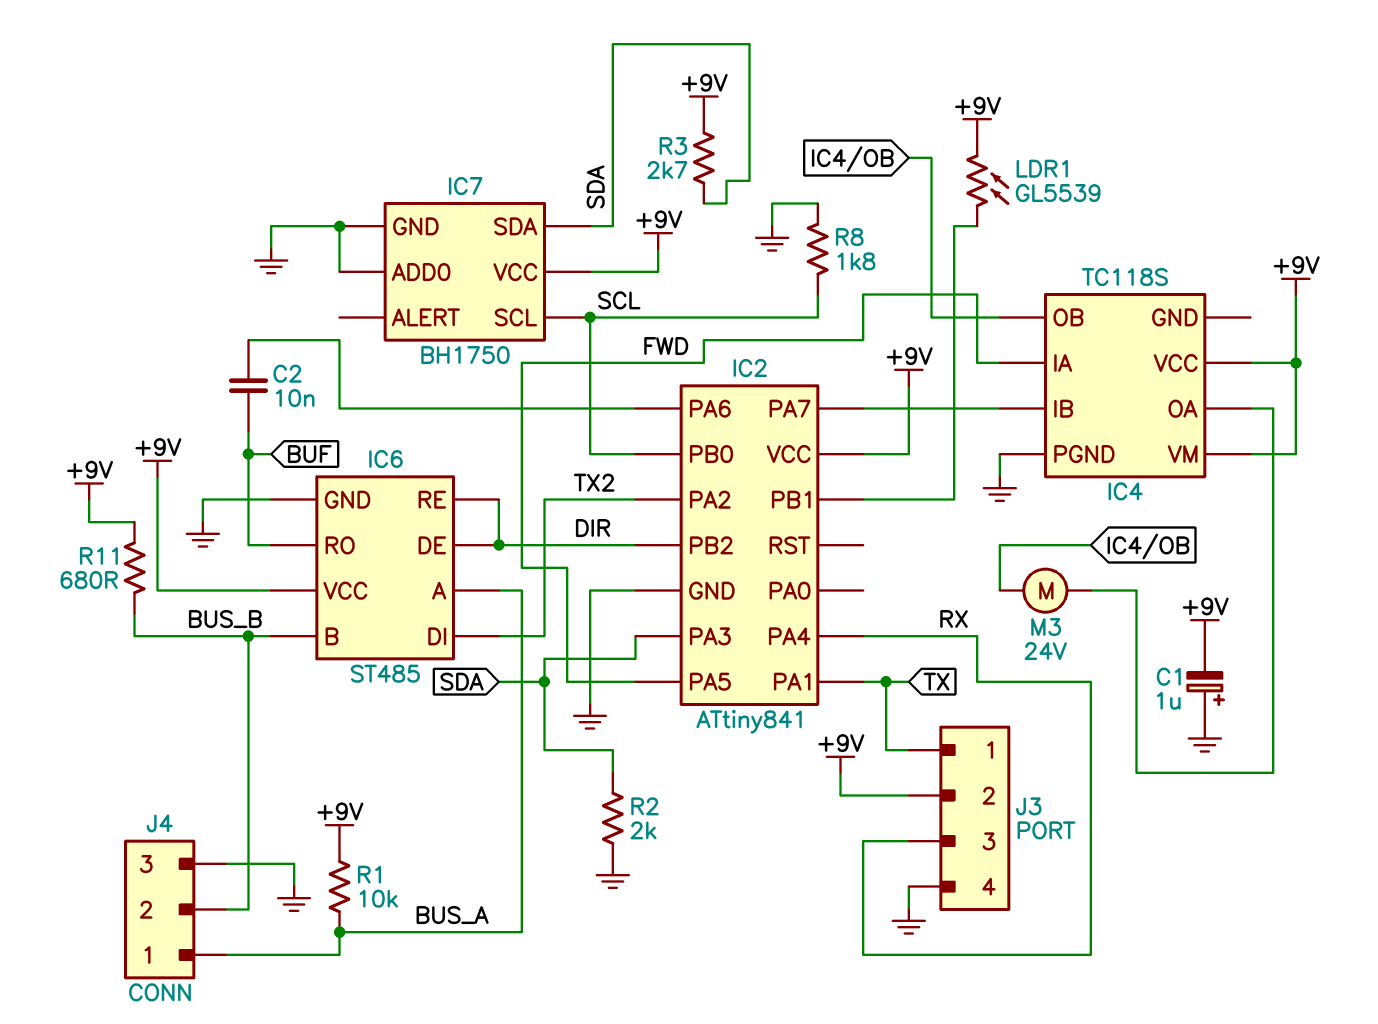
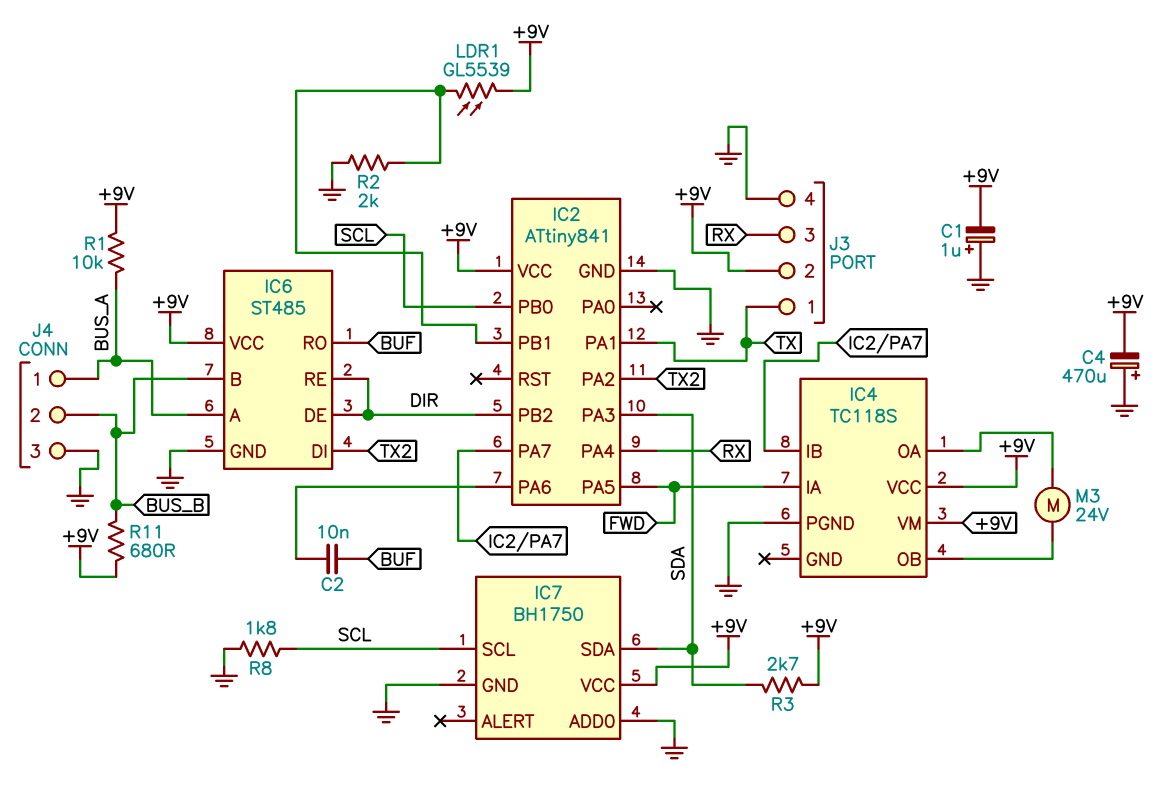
C4: none -> 470uF (plus GND, minus +9V)
R2: 2k (GND, SDA) -> 2k (GND, IC2/PB1)

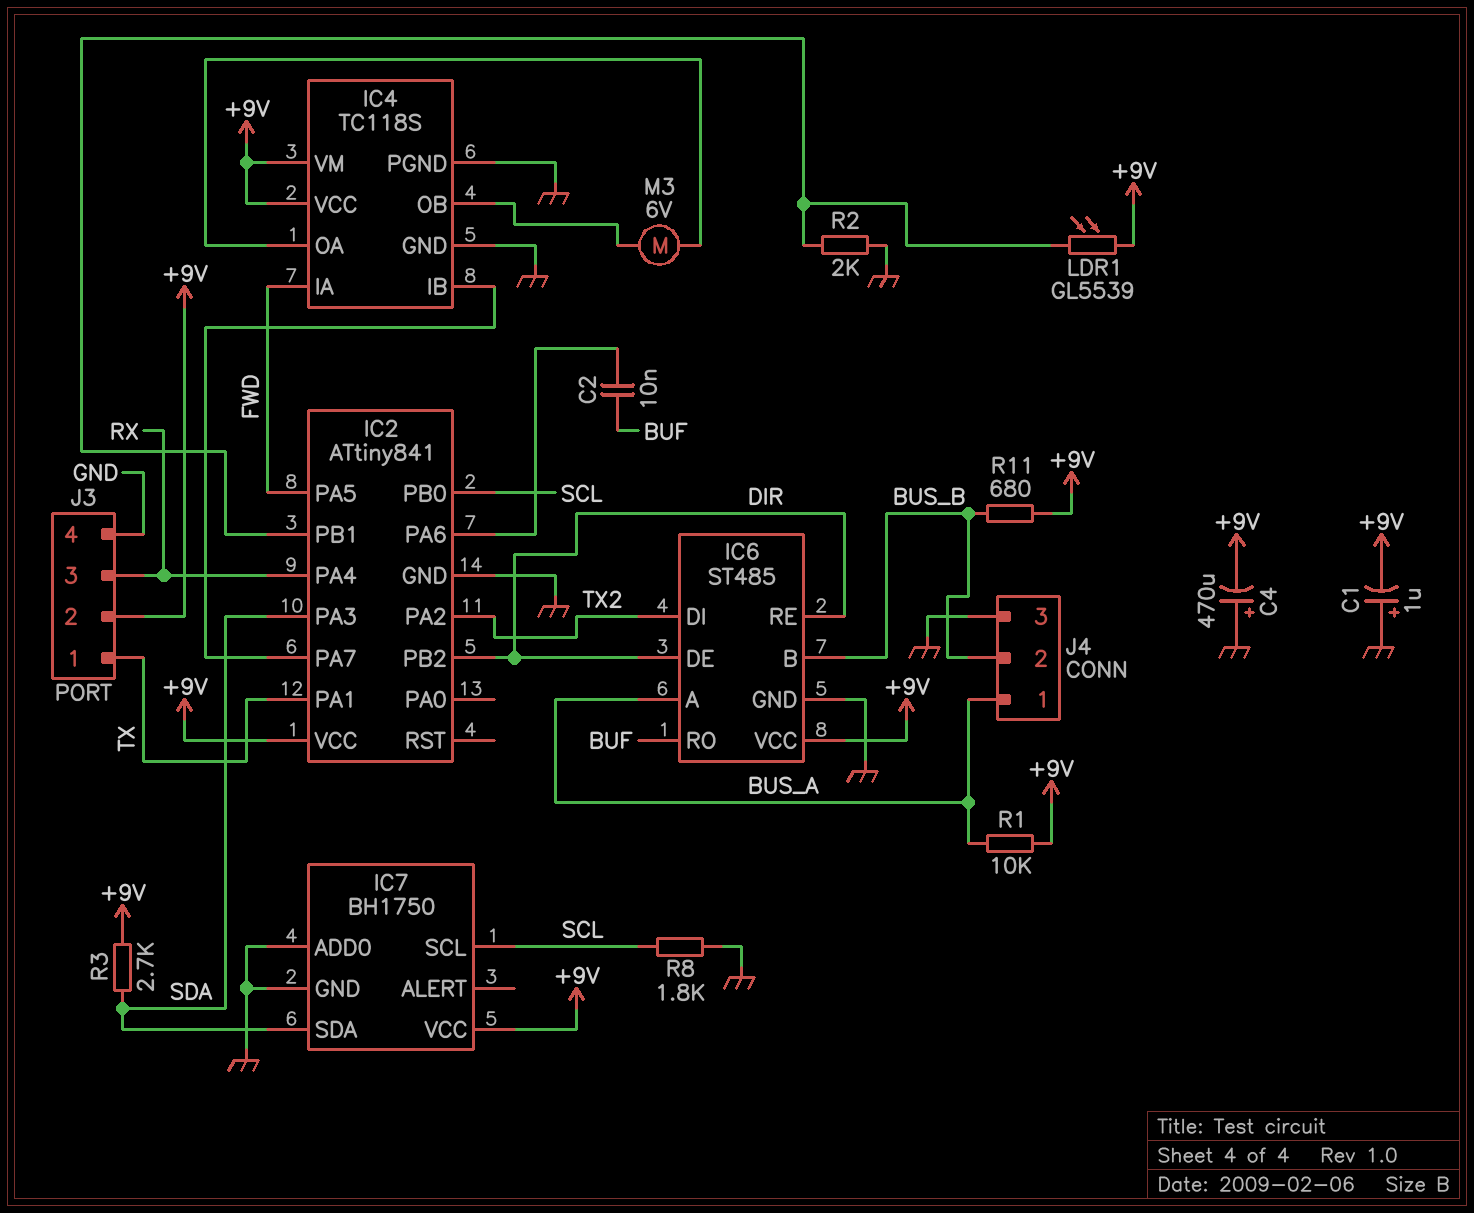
IC4 pin GND: none -> GND
M3: motor 24V (IC4/OA, IC4/OB) -> motor 6V (IC4/OA, IC4/OB)

